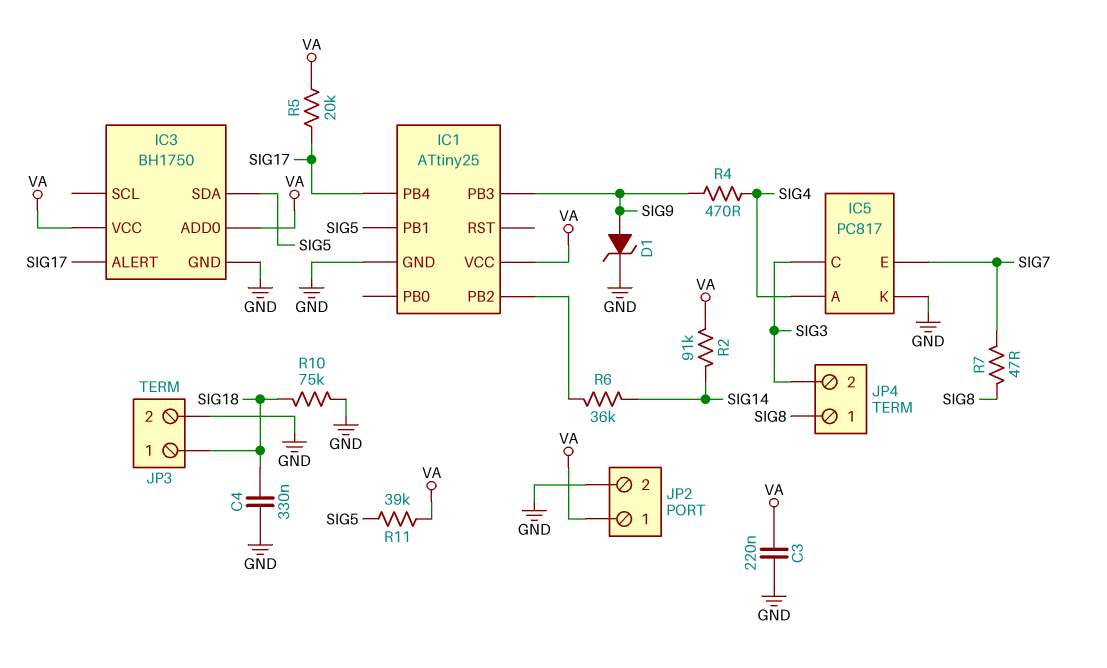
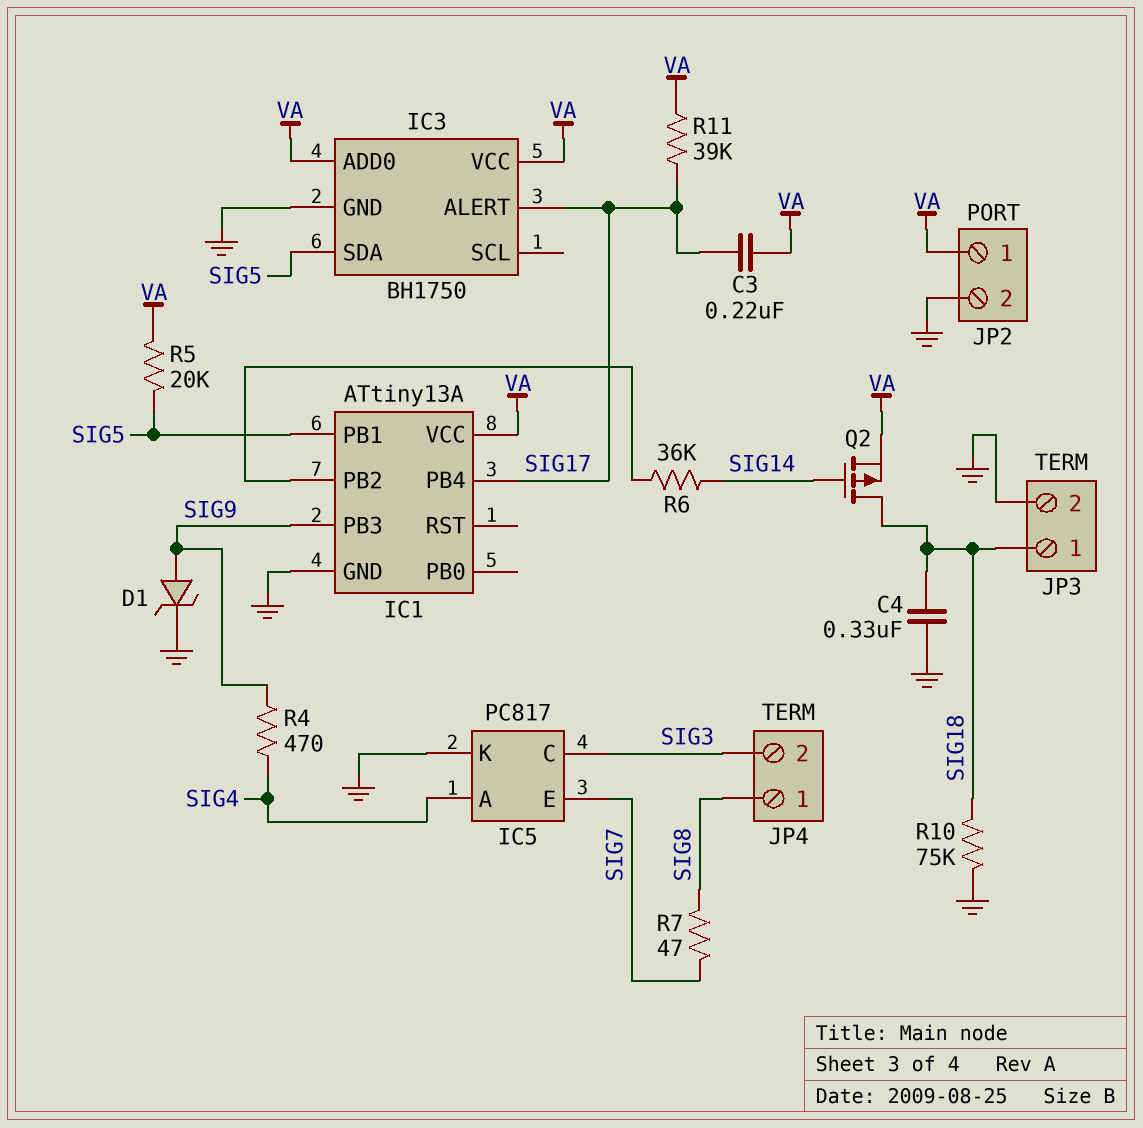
C3: 220nF (GND, VA) -> 220nF (SIG17, VA)
IC1: ATtiny25 -> ATtiny13A
Q2: none -> PMOS (G SIG14, D SIG18, S VA)
R2: 91k (SIG14, VA) -> none
R5: 20k (SIG17, VA) -> 20k (SIG5, VA)
R11: 39k (SIG5, VA) -> 39k (SIG17, VA)

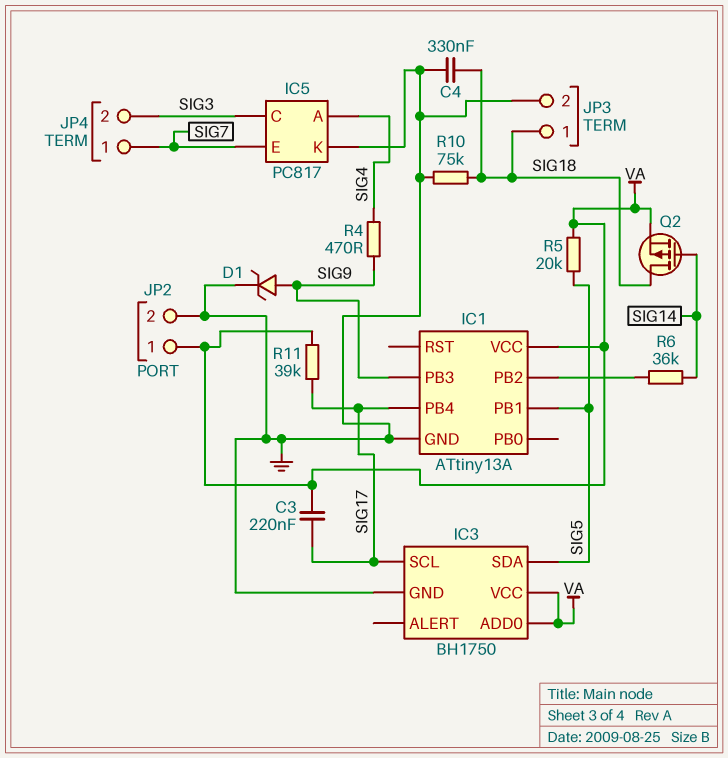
IC3 pin ALERT: SIG17 -> none
IC3 pin SCL: none -> SIG17
JP4 pin 1: SIG8 -> SIG7
R7: 47 (SIG7, SIG8) -> none

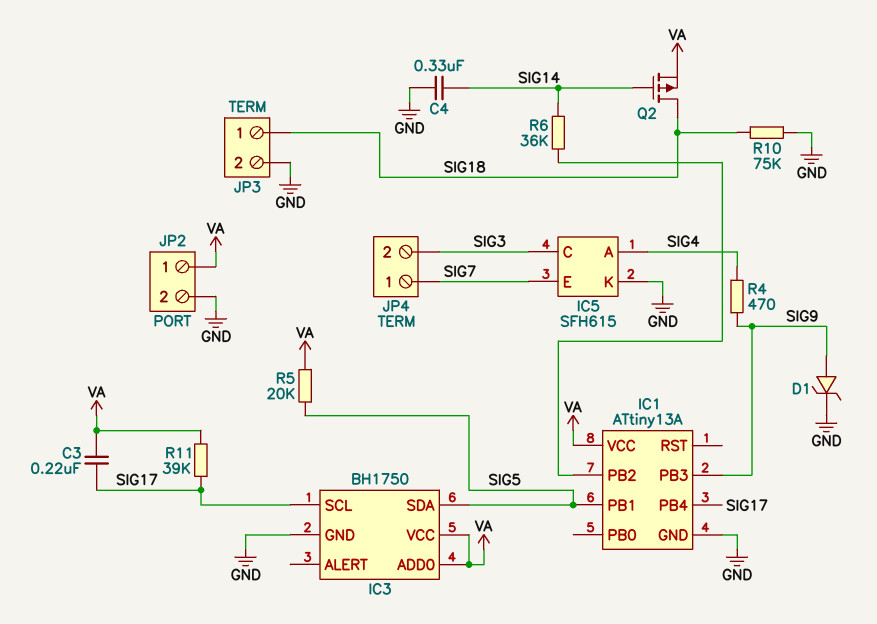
C4: 330nF (GND, SIG18) -> 330nF (GND, SIG14)
IC5: PC817 -> SFH615

